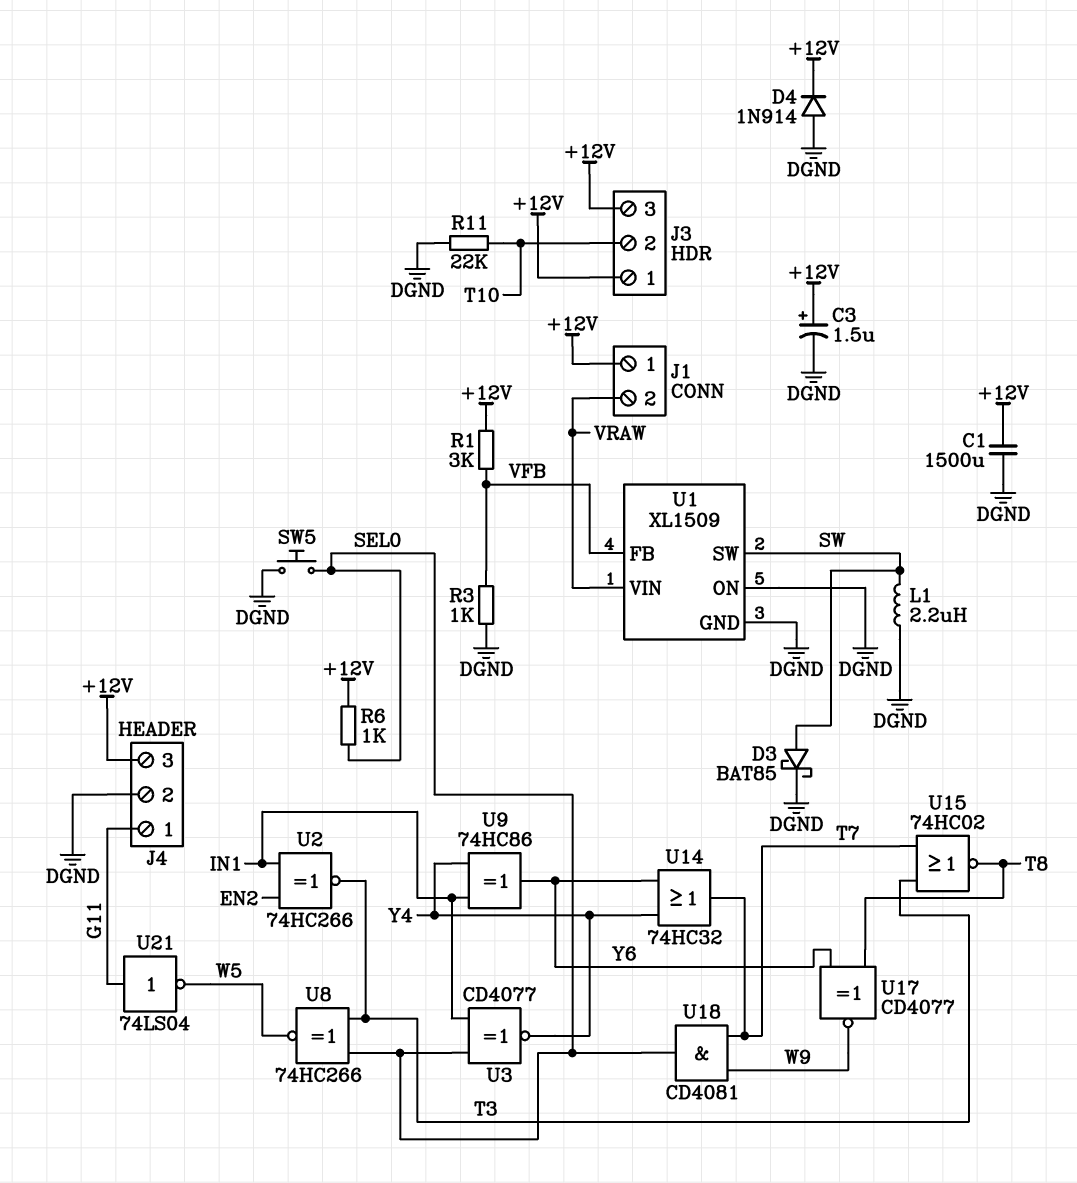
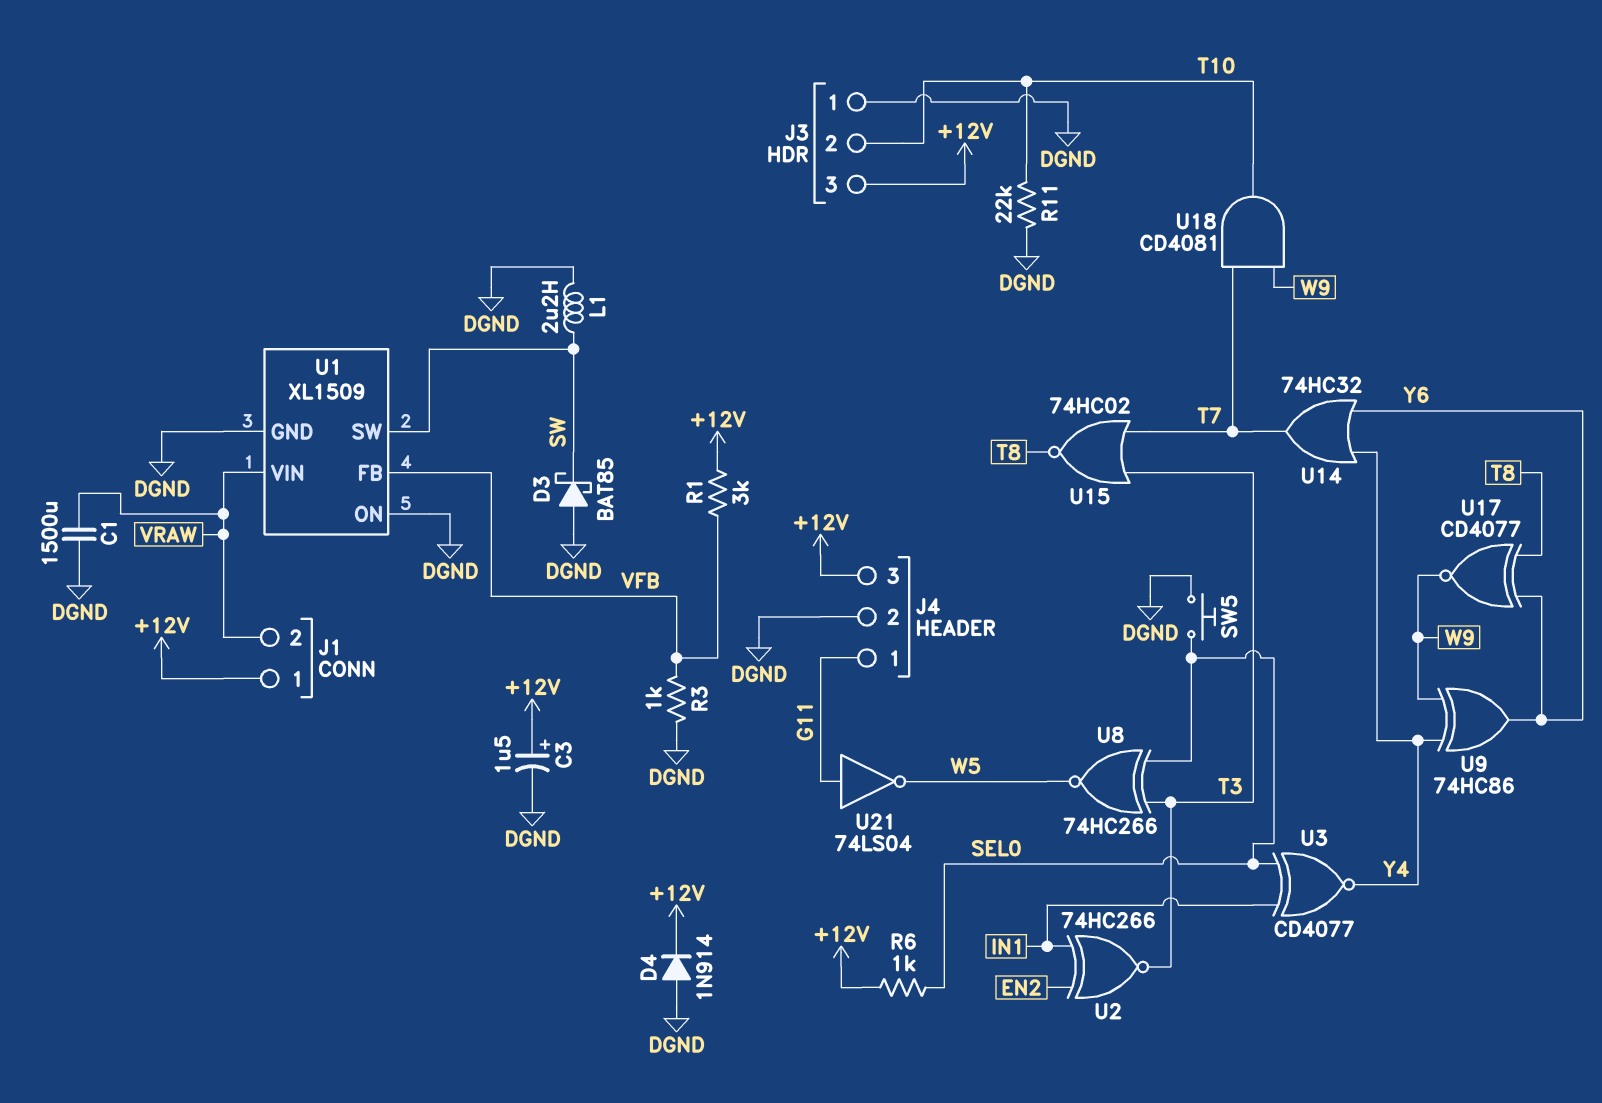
C1: 1500uF (+12V, DGND) -> 1500uF (DGND, VRAW)
D3: schottky BAT85 (A SW, K DGND) -> schottky BAT85 (A DGND, K SW)
J3 pin 1: +12V -> DGND
U9: XOR 74HC86 (in IN1, in Y4, out Y6) -> XOR 74HC86 (in W9, in Y4, out Y6)
U18: AND CD4081 (in T7, in W9, out SEL0) -> AND CD4081 (in T7, in W9, out T10)

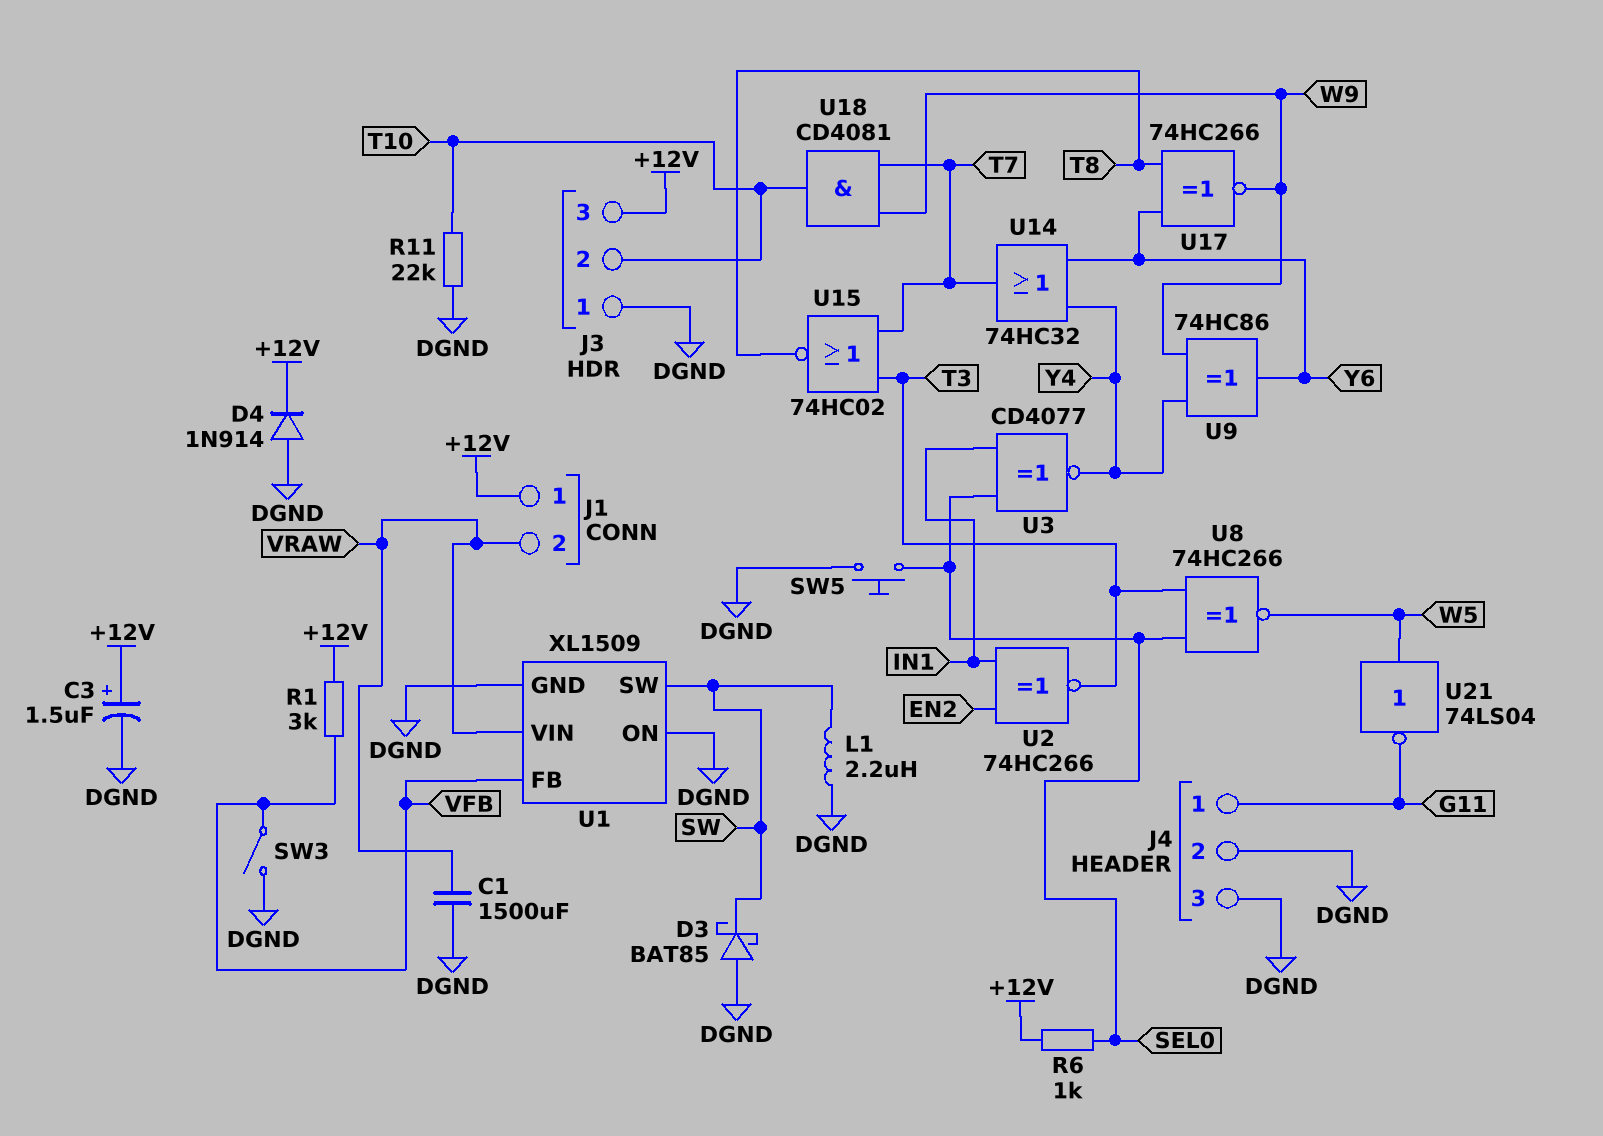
J4 pin 3: +12V -> DGND
R3: 1k (DGND, VFB) -> none
SW3: none -> switch (DGND, VFB)
U17: XNOR CD4077 (in T8, in Y6, out W9) -> XNOR 74HC266 (in T8, in Y6, out W9)
U21: NOT 74LS04 (in G11, out W5) -> NOT 74LS04 (in W5, out G11)

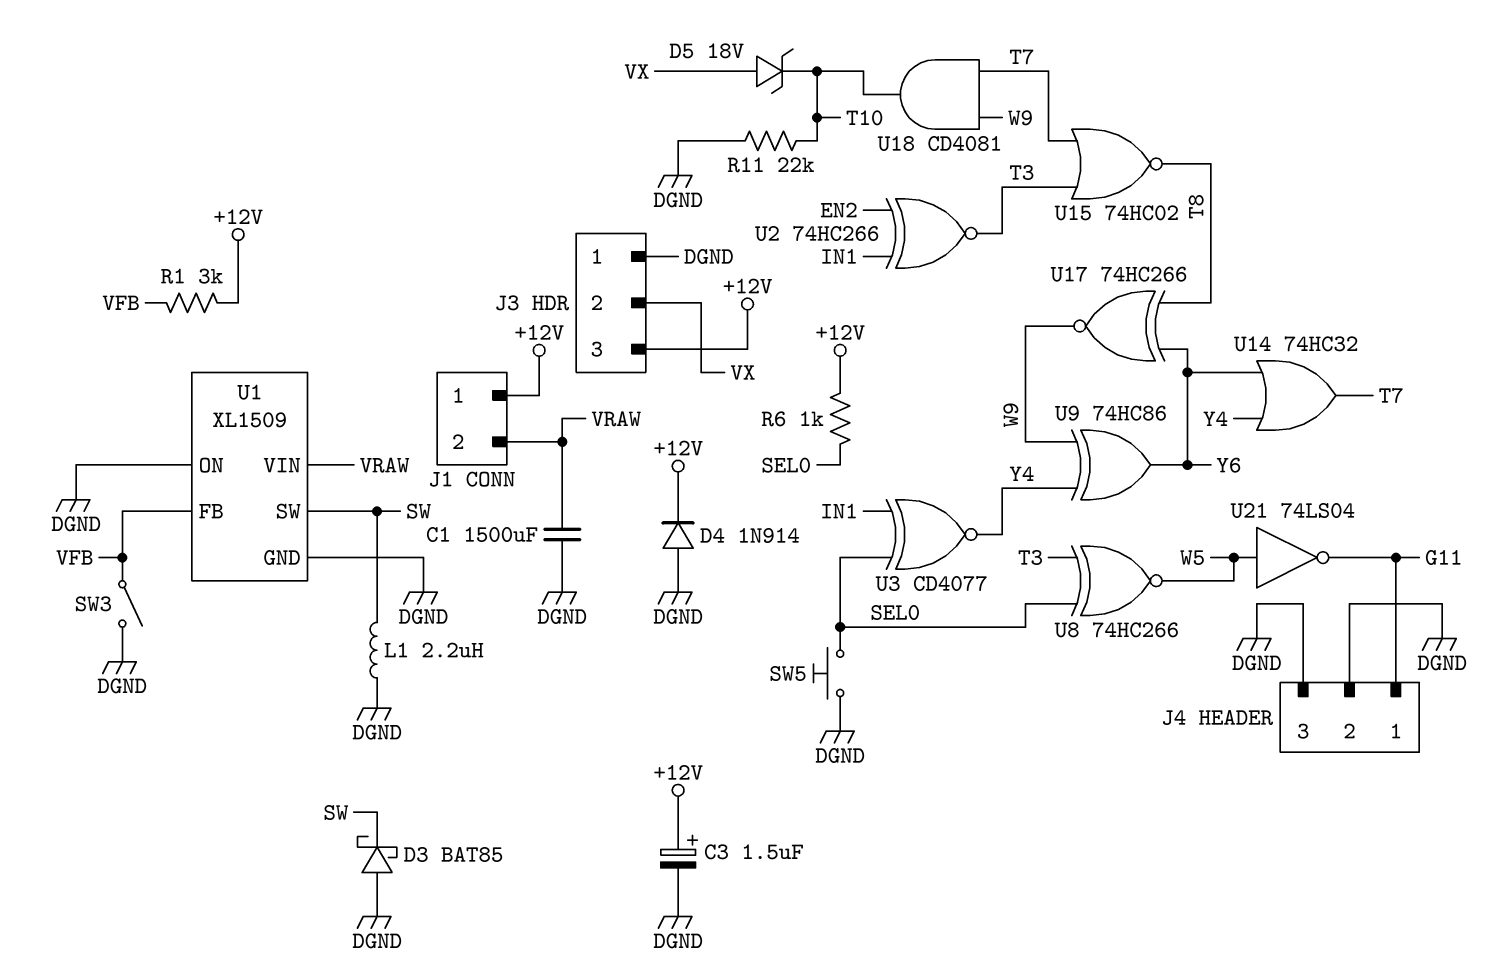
D5: none -> zener 18V (A VX, K T10)
J3 pin 2: T10 -> VX

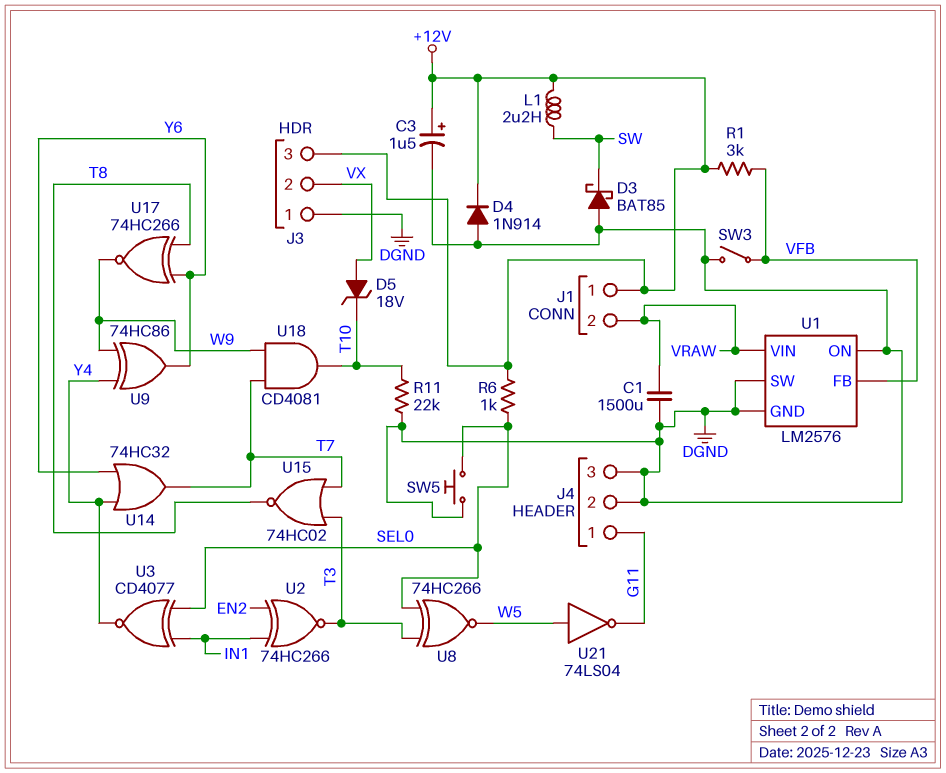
L1: 2.2uH (DGND, SW) -> 2.2uH (+12V, SW)
U1: XL1509 -> LM2576
U1 pin SW: SW -> DGND

